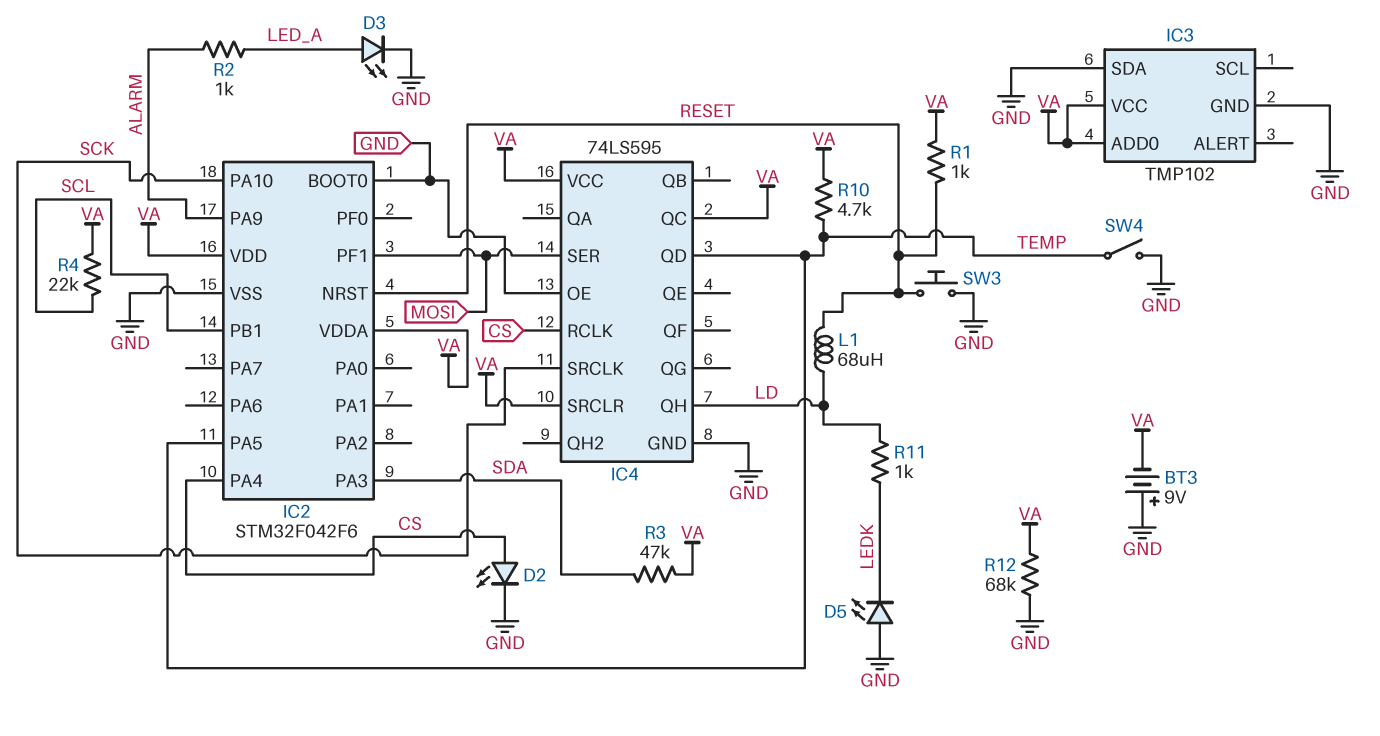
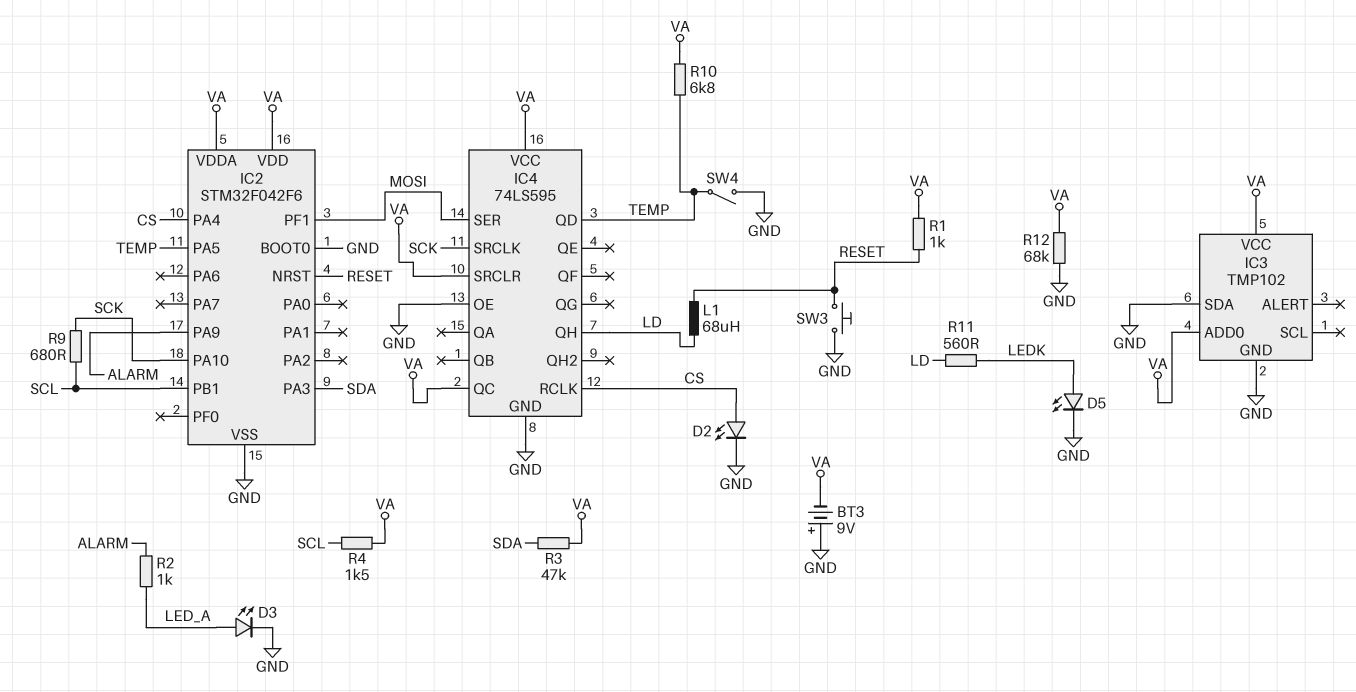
D5: LED (A GND, K LEDK) -> LED (A LEDK, K GND)
R4: 22k (SCL, VA) -> 1.5k (SCL, VA)
R9: none -> 680 (SCK, SCL)
R10: 4.7k (TEMP, VA) -> 6.8k (TEMP, VA)
R11: 1k (LD, LEDK) -> 560 (LD, LEDK)

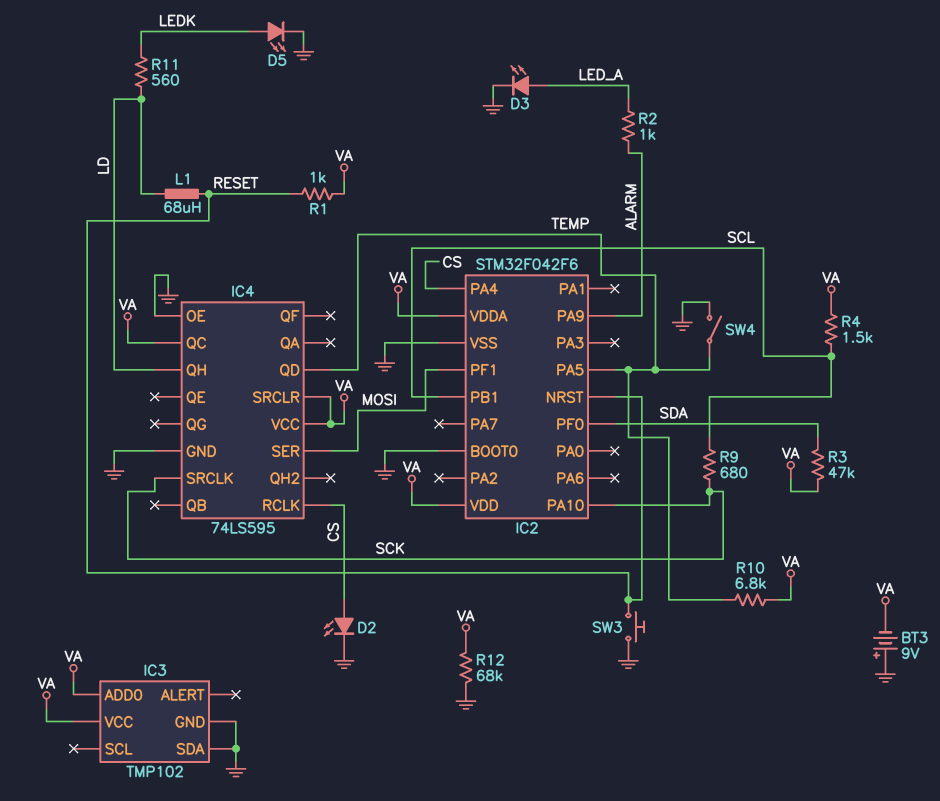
IC2 pin PA3: SDA -> none
IC2 pin PF0: none -> SDA

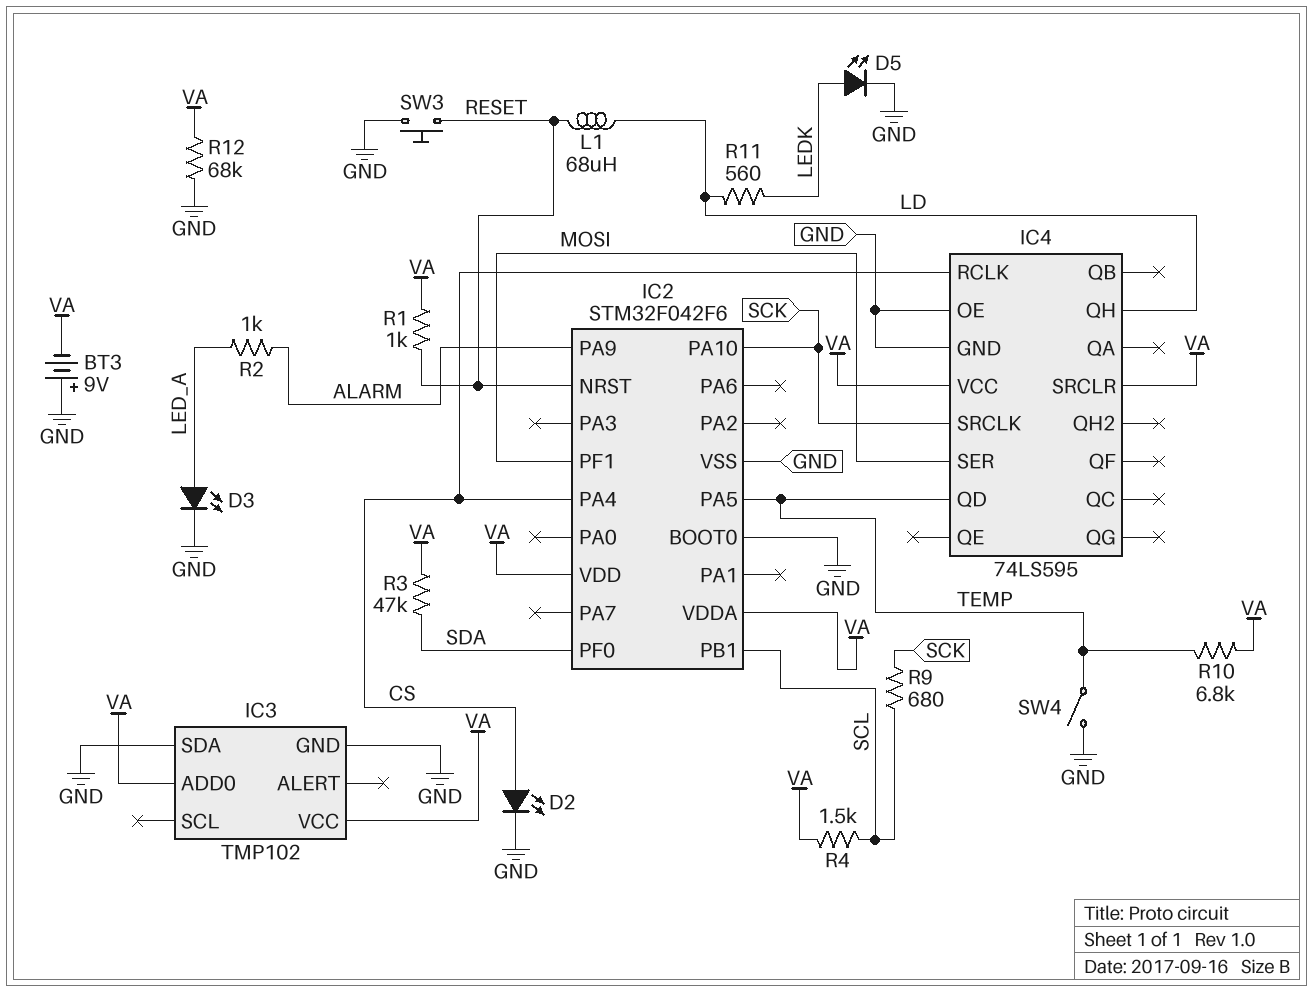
IC4 pin QC: VA -> none

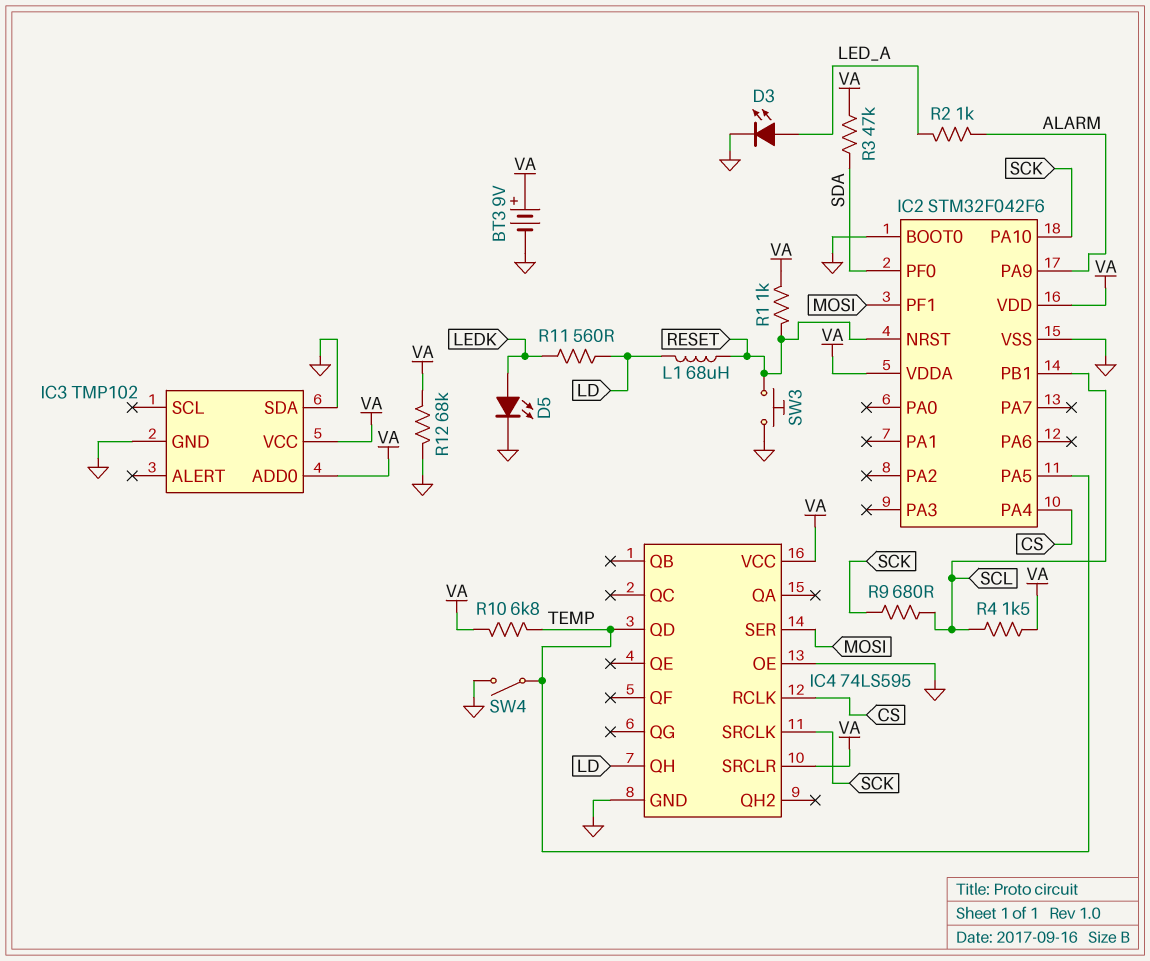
BT3: 9V (plus GND, minus VA) -> 9V (plus VA, minus GND)
D2: LED (A CS, K GND) -> none

